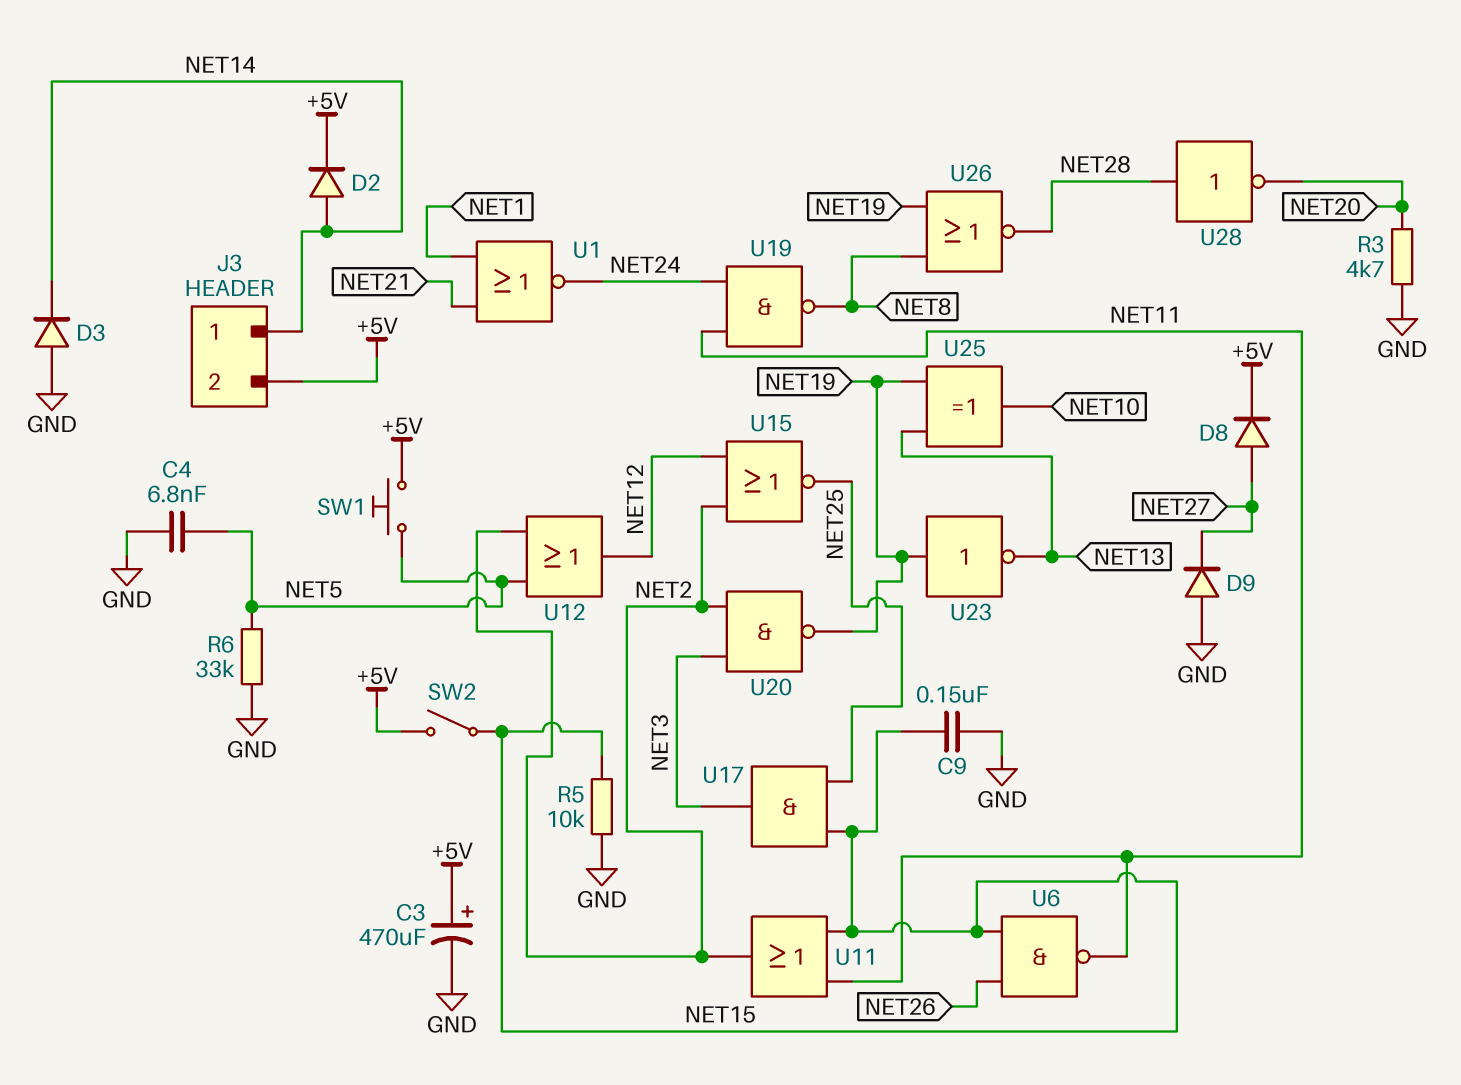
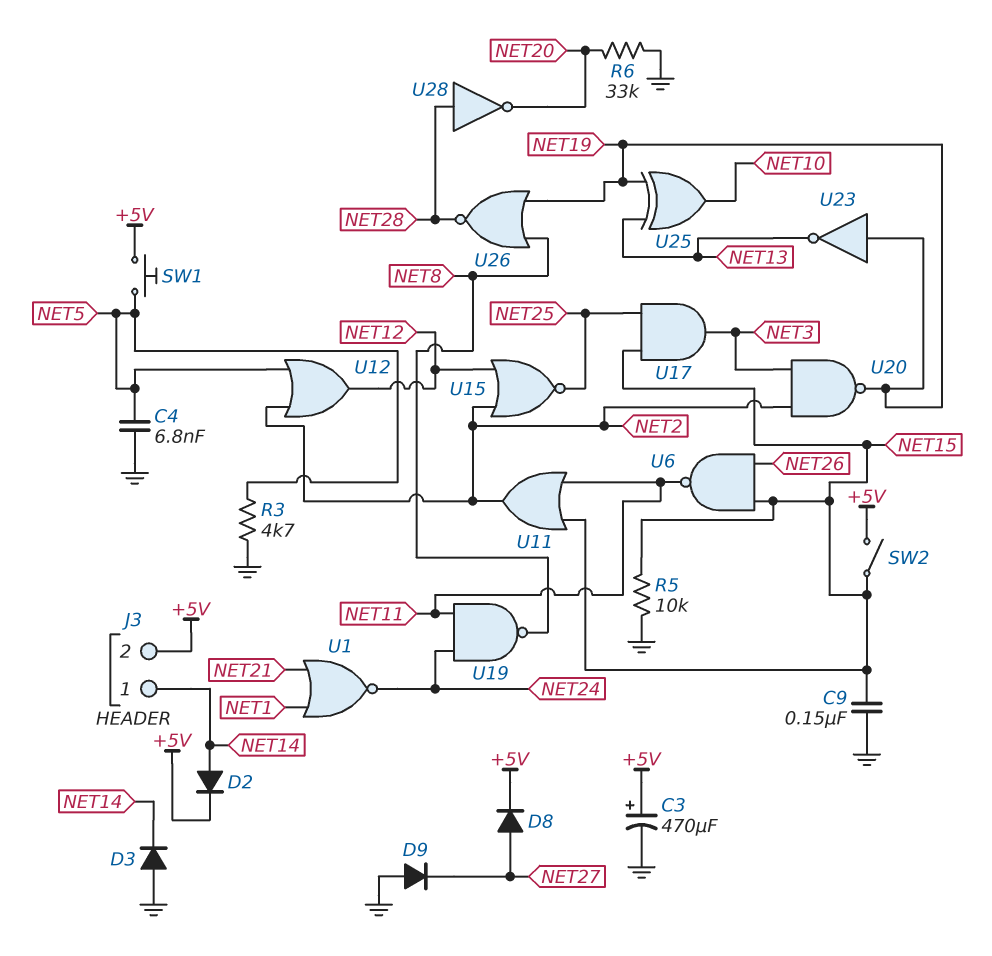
R3: 4.7k (GND, NET20) -> 4.7k (GND, NET5)
R6: 33k (GND, NET5) -> 33k (GND, NET20)

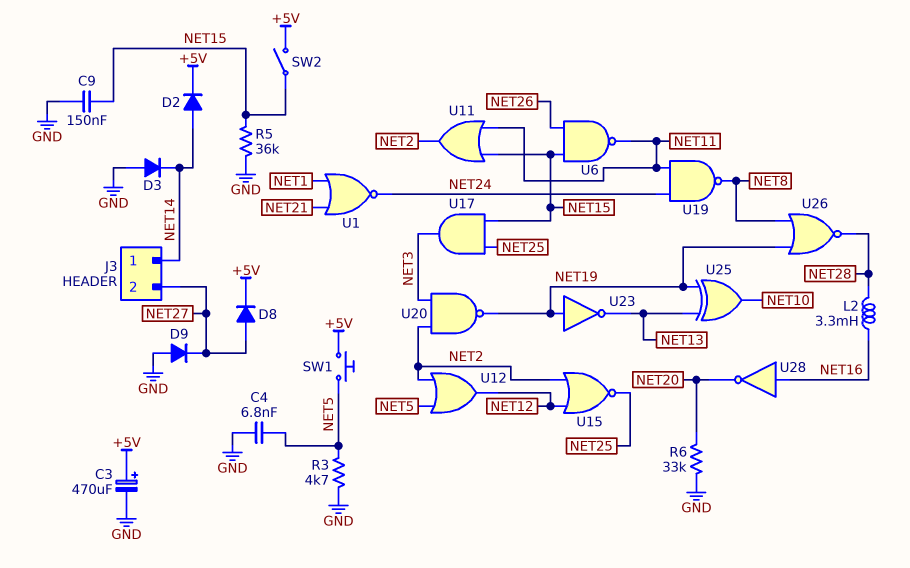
J3 pin 2: +5V -> NET27
L2: none -> 3.3mH (NET16, NET28)
R5: 10k (GND, NET15) -> 36k (GND, NET15)
U28: NOT (in NET28, out NET20) -> NOT (in NET16, out NET20)

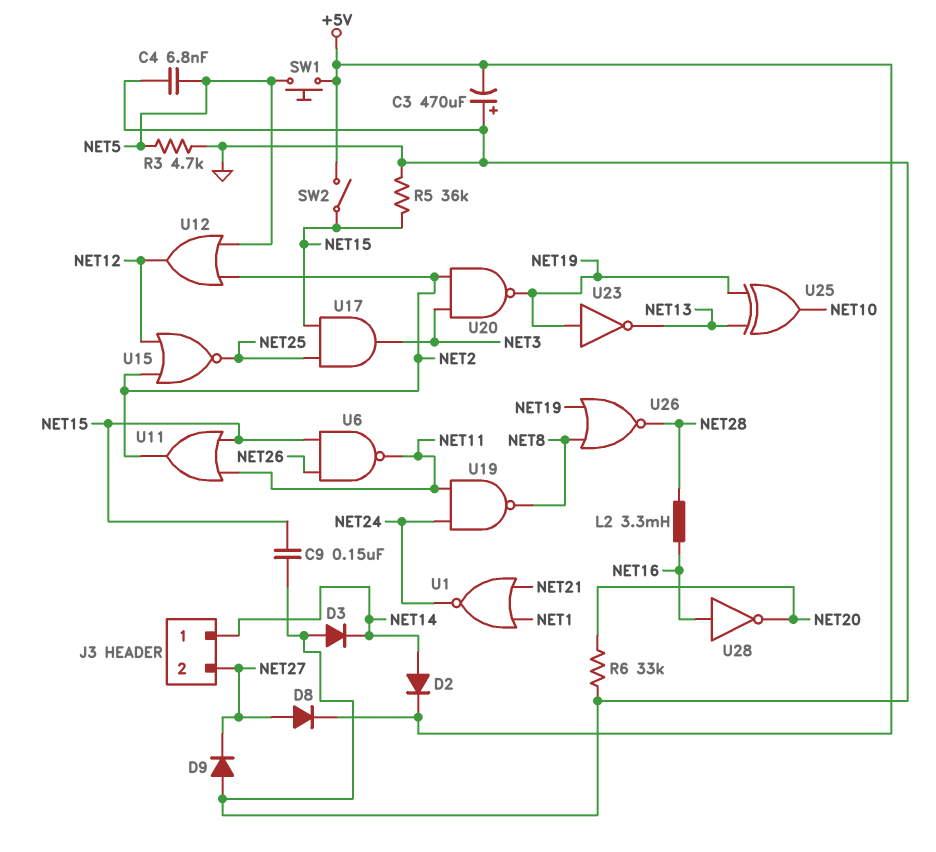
C3: 470uF (plus +5V, minus GND) -> 470uF (plus GND, minus +5V)

